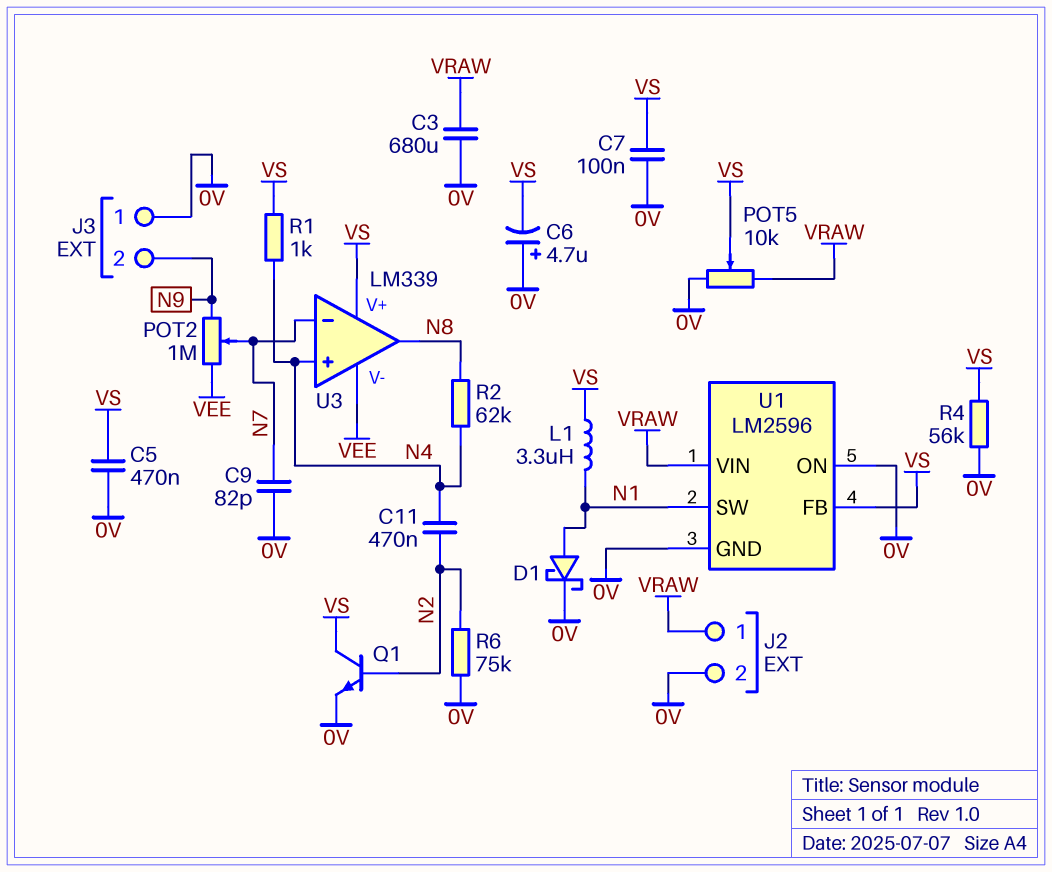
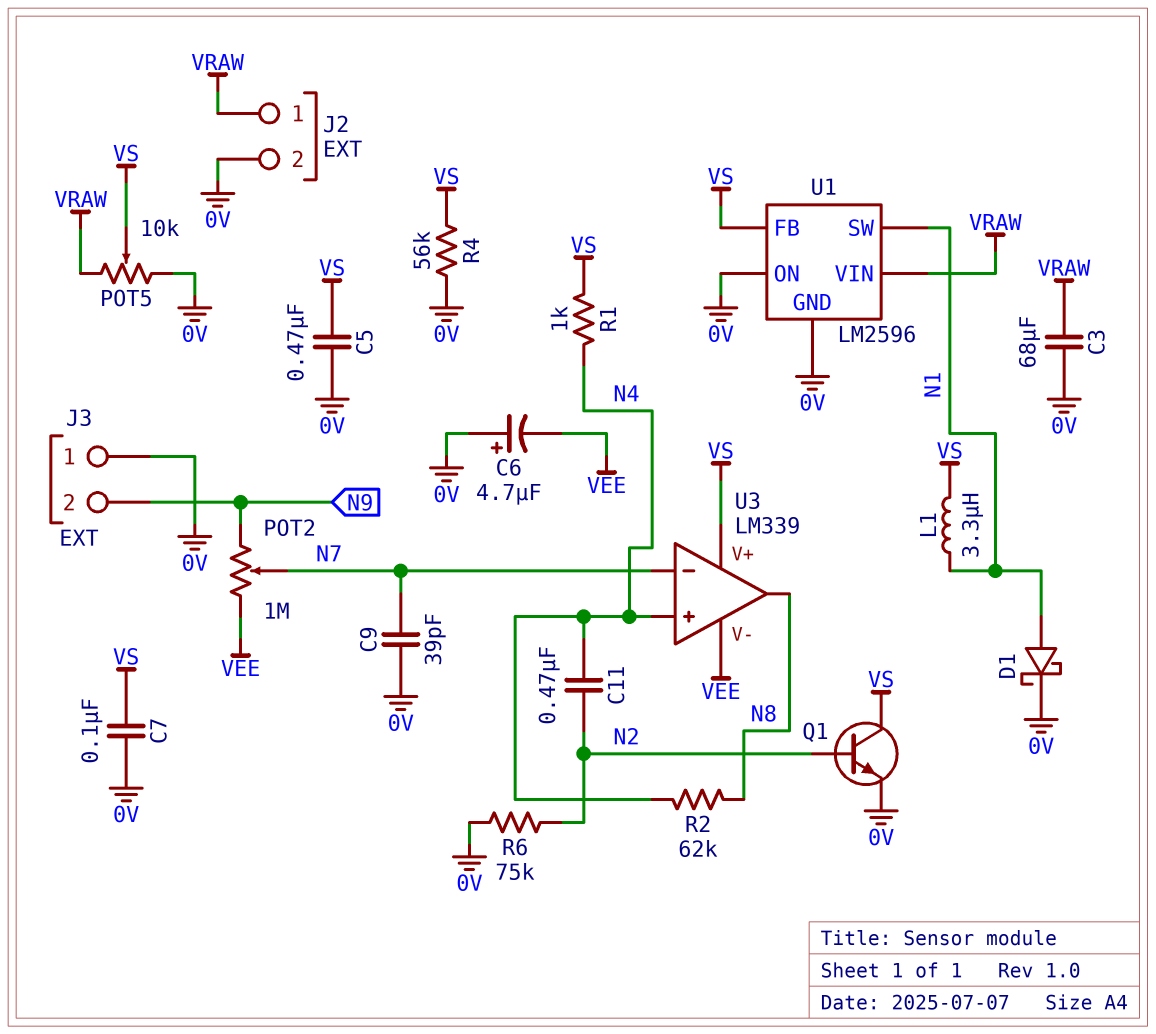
C3: 680uF (0V, VRAW) -> 68uF (0V, VRAW)
C6: 4.7uF (plus 0V, minus VS) -> 4.7uF (plus 0V, minus VEE)
C9: 82pF (0V, N7) -> 39pF (0V, N7)

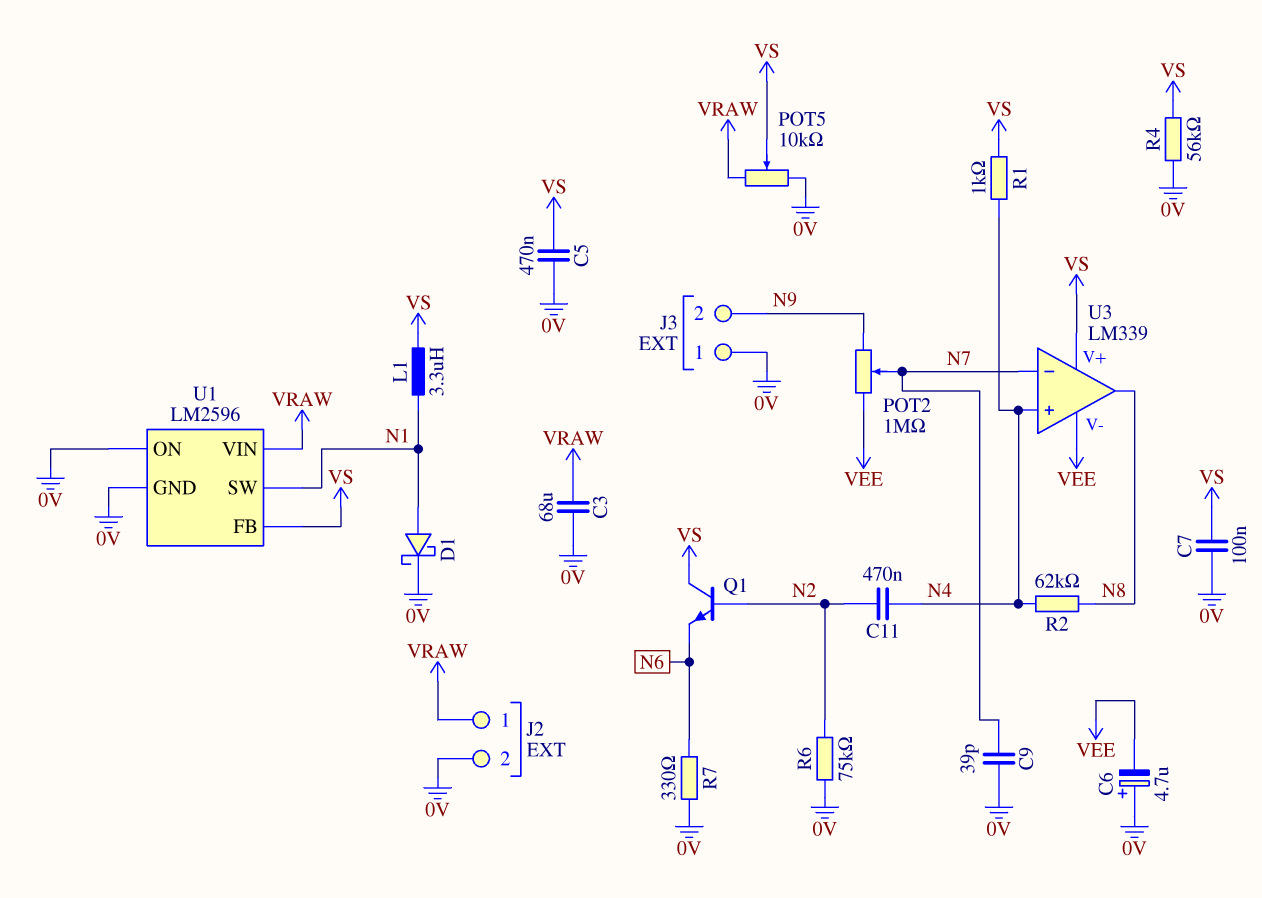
Q1: NPN (B N2, C VS, E 0V) -> NPN (B N2, C VS, E N6)
R7: none -> 330 (0V, N6)

